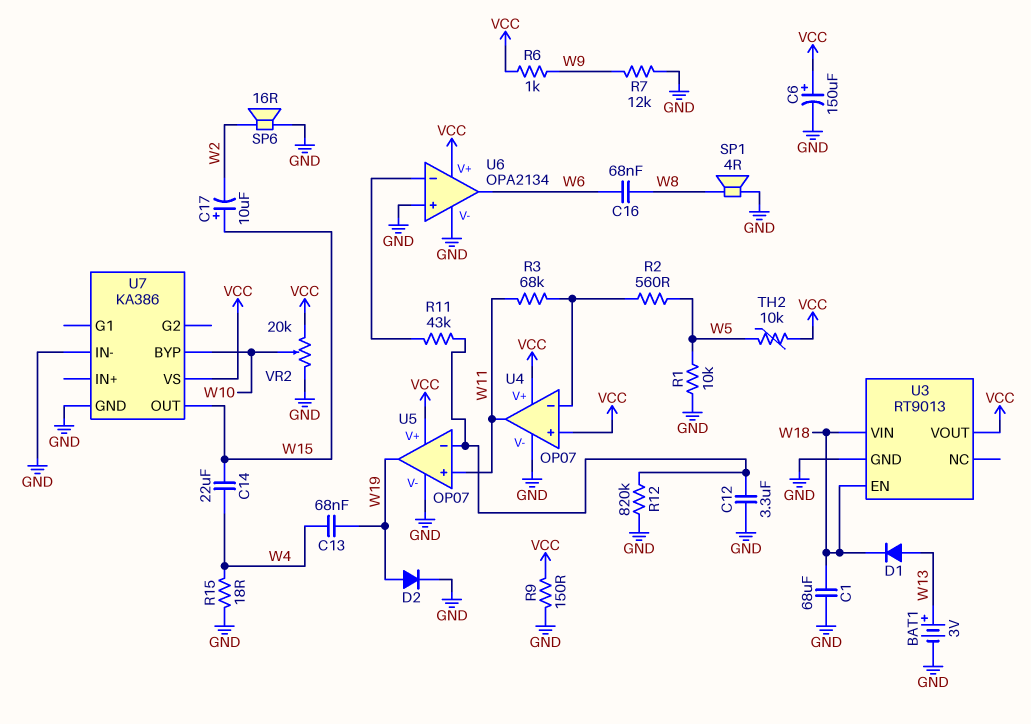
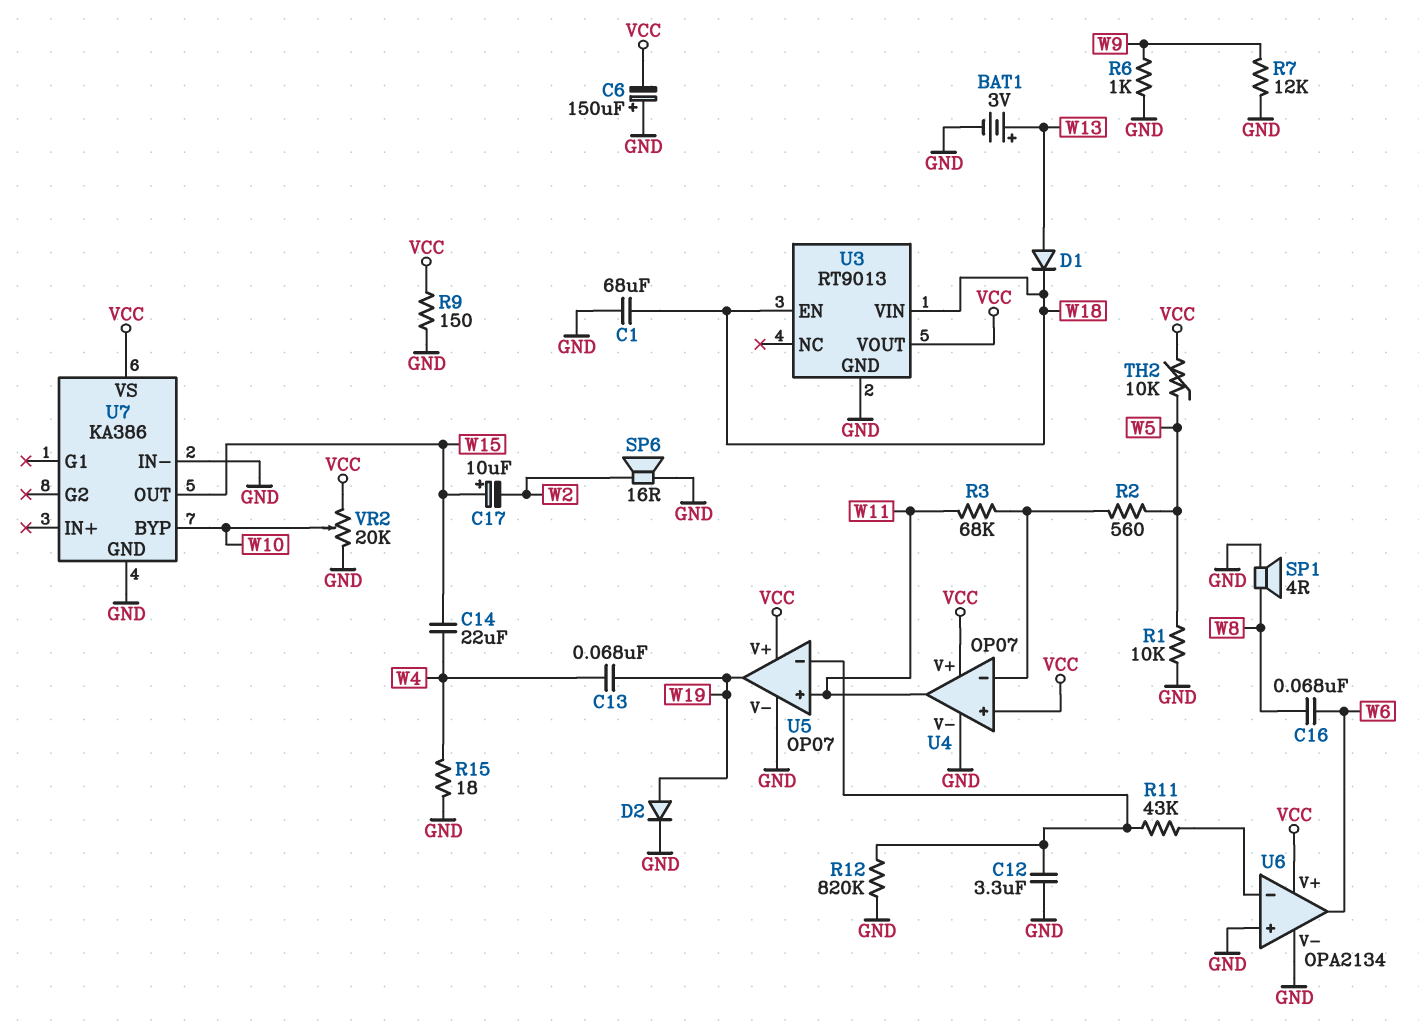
C6: 150uF (plus VCC, minus GND) -> 150uF (plus GND, minus VCC)
R6: 1k (VCC, W9) -> 1k (GND, W9)

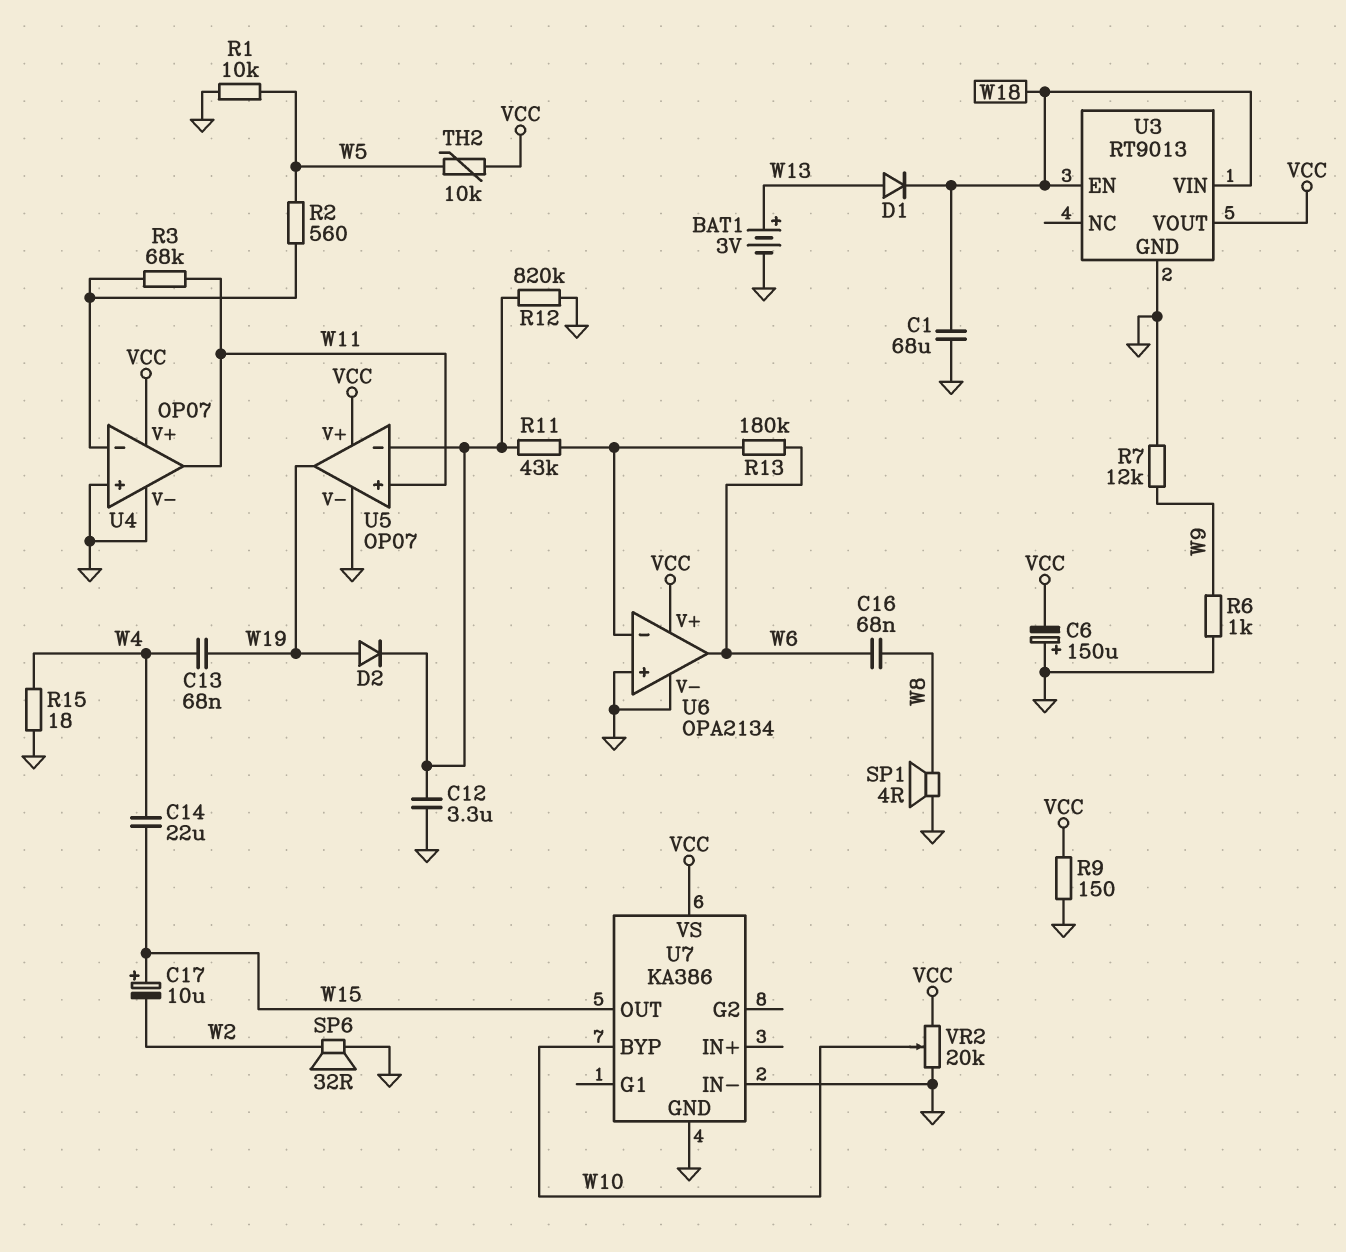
D2: diode (A W19, K GND) -> diode (A W19, K U5/in-)
R13: none -> 180k (U6/in-, W6)
SP6: speaker 16R (GND, W2) -> speaker 32R (GND, W2)
U4 pin in+: VCC -> GND

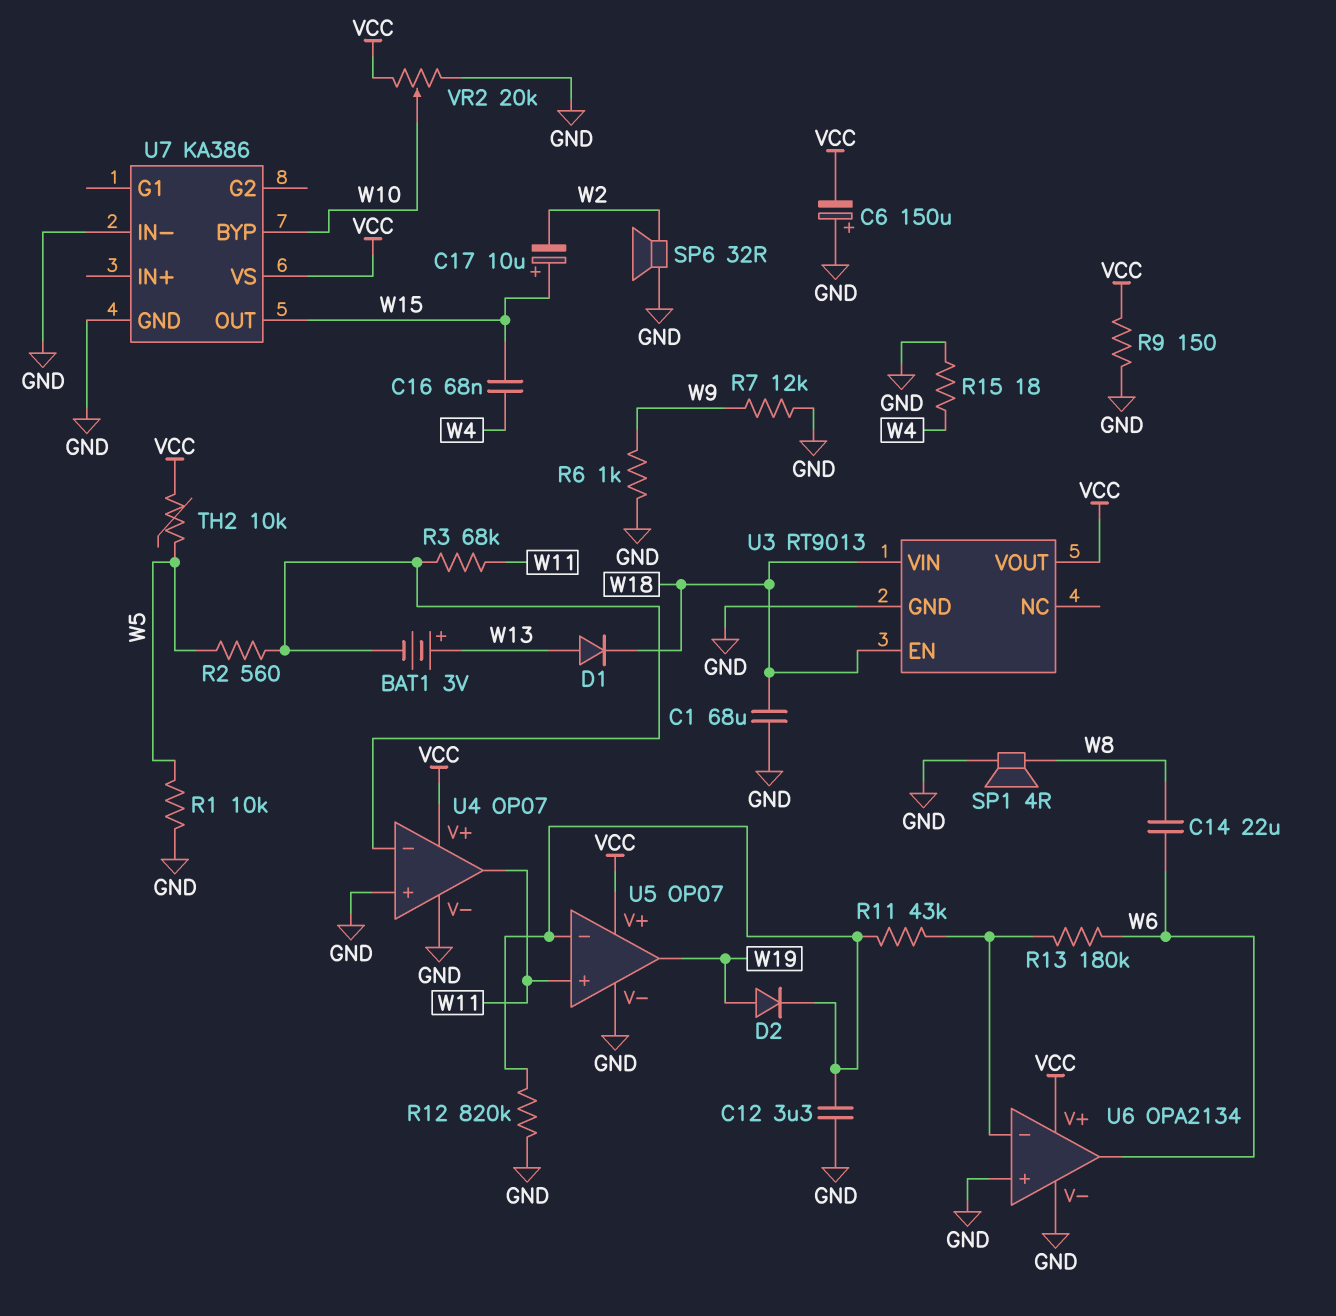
BAT1: 3V (plus W13, minus GND) -> 3V (plus W13, minus U4/in-)
C13: 68nF (W4, W19) -> none
C14: 22uF (W4, W15) -> 22uF (W6, W8)
C16: 68nF (W6, W8) -> 68nF (W4, W15)

